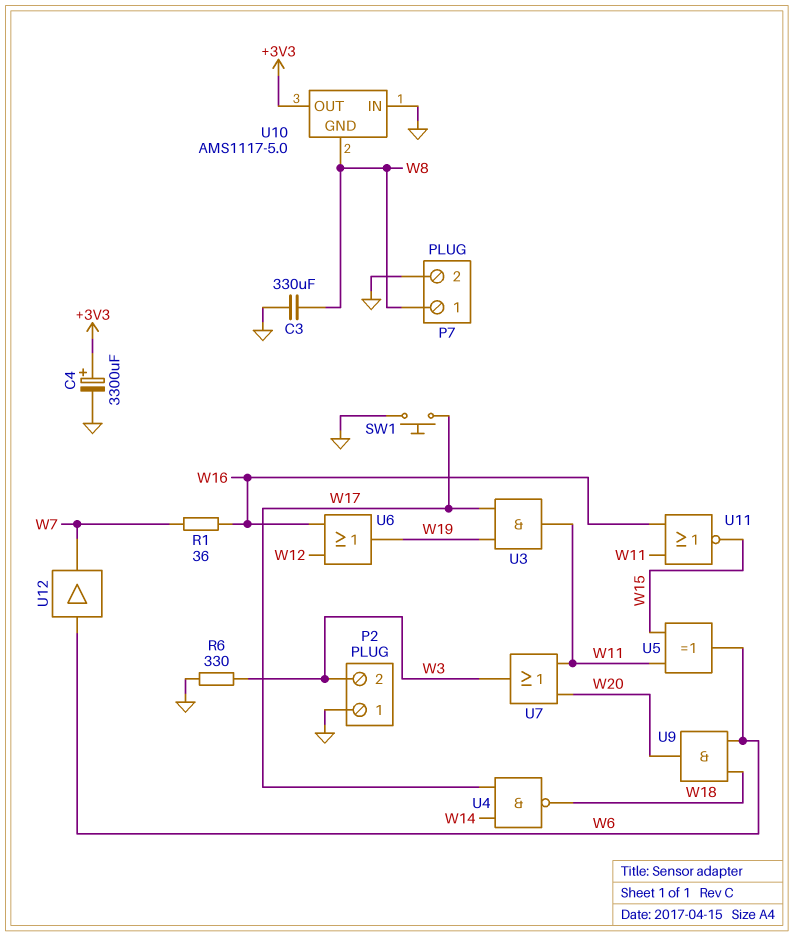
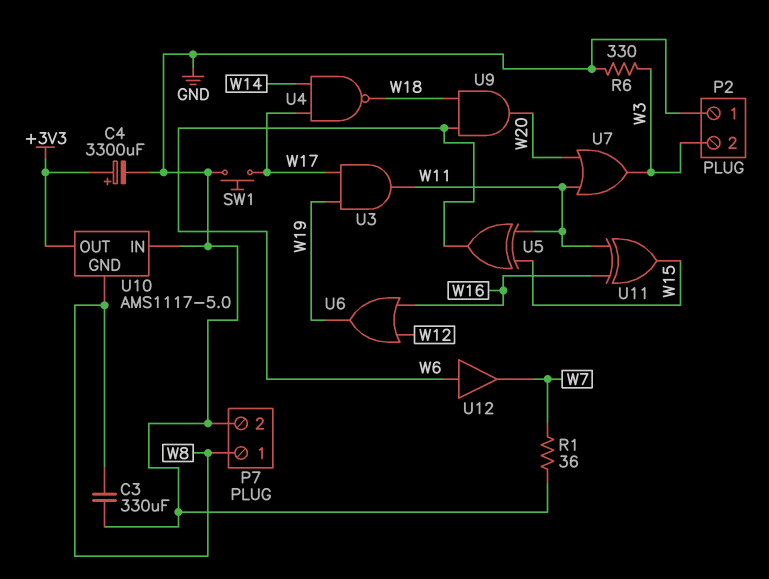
R1: 36 (W7, W16) -> 36 (GND, W7)
U11: NOR (in W11, in W16, out W15) -> XOR (in W11, in W16, out W15)

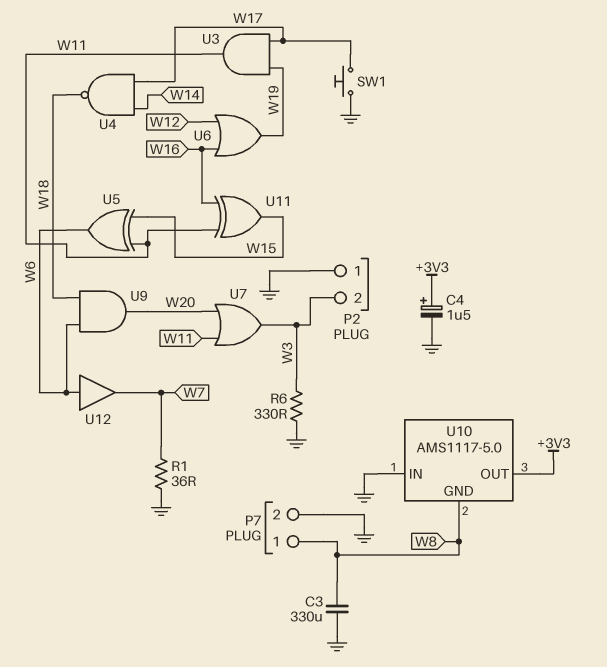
C4: 3300uF (plus +3V3, minus GND) -> 1.5uF (plus +3V3, minus GND)

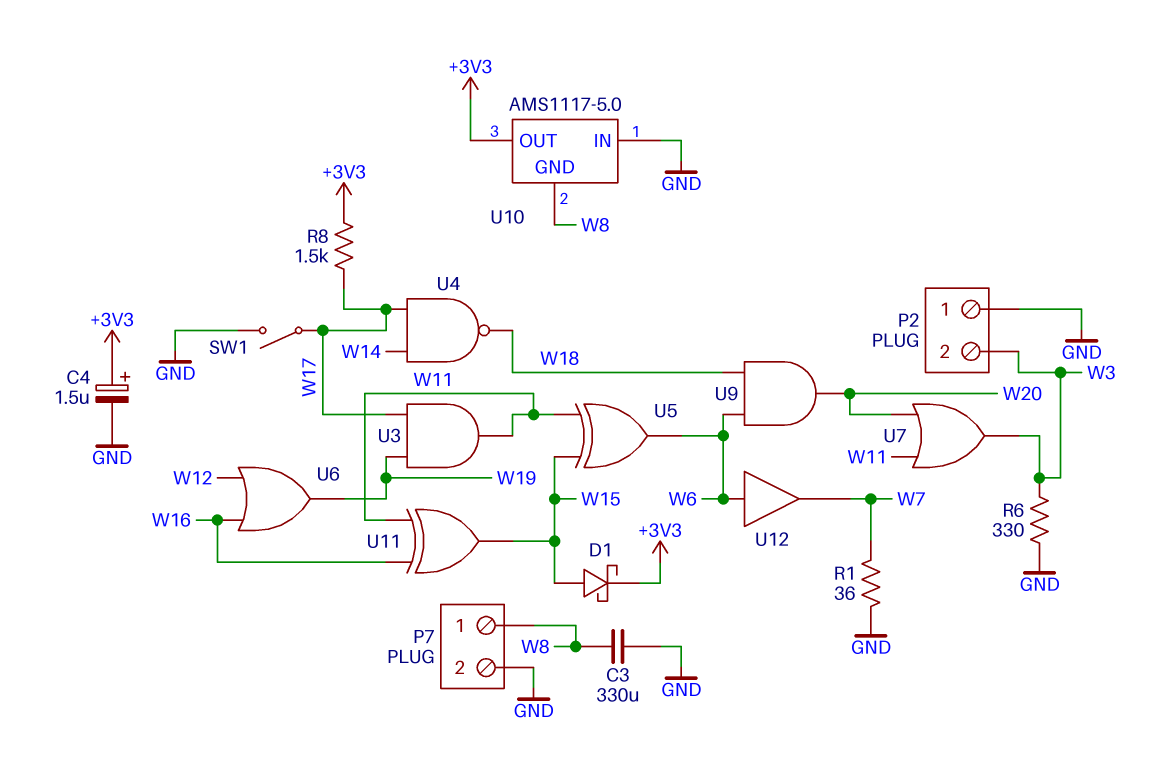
D1: none -> schottky (A W15, K +3V3)
R8: none -> 1.5k (+3V3, W17)
SW1: button (GND, W17) -> switch (GND, W17)

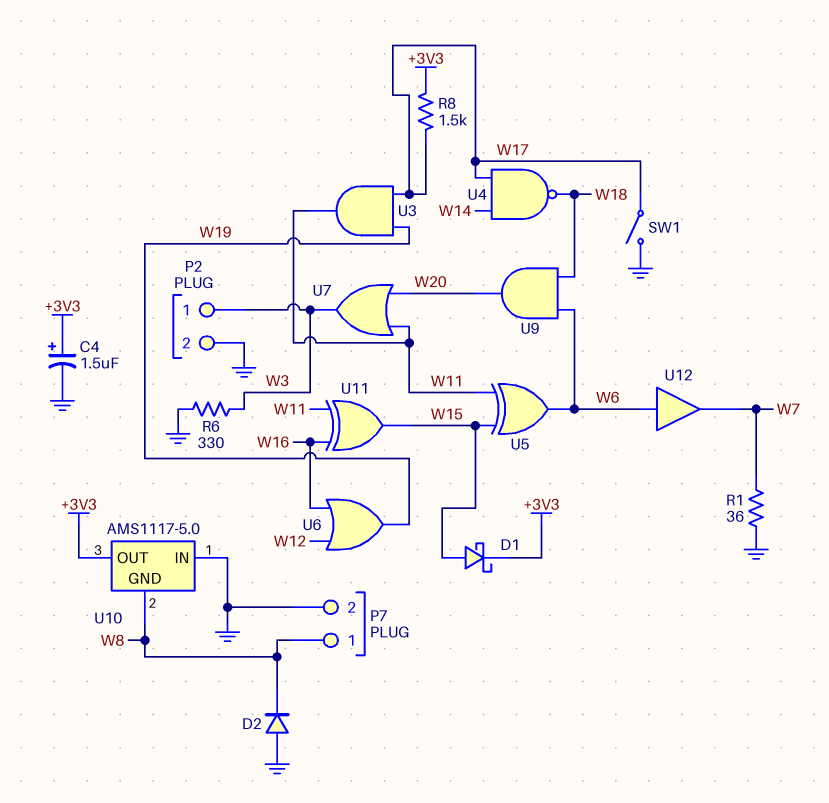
C3: 330uF (GND, W8) -> none
D2: none -> diode (A GND, K W8)
P2 pin 1: GND -> W3
P2 pin 2: W3 -> GND

